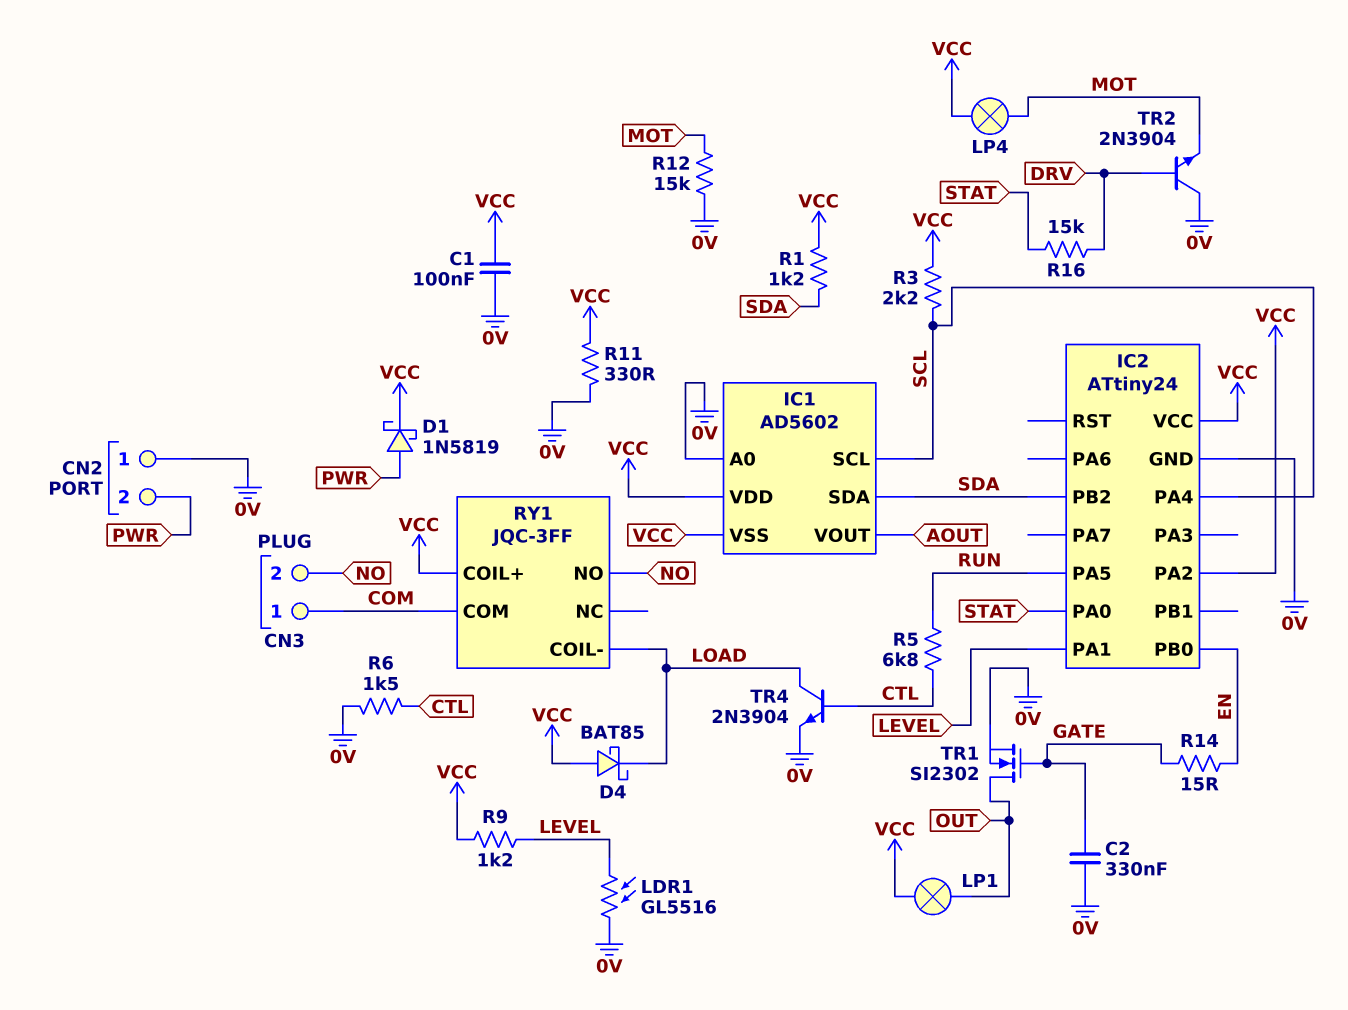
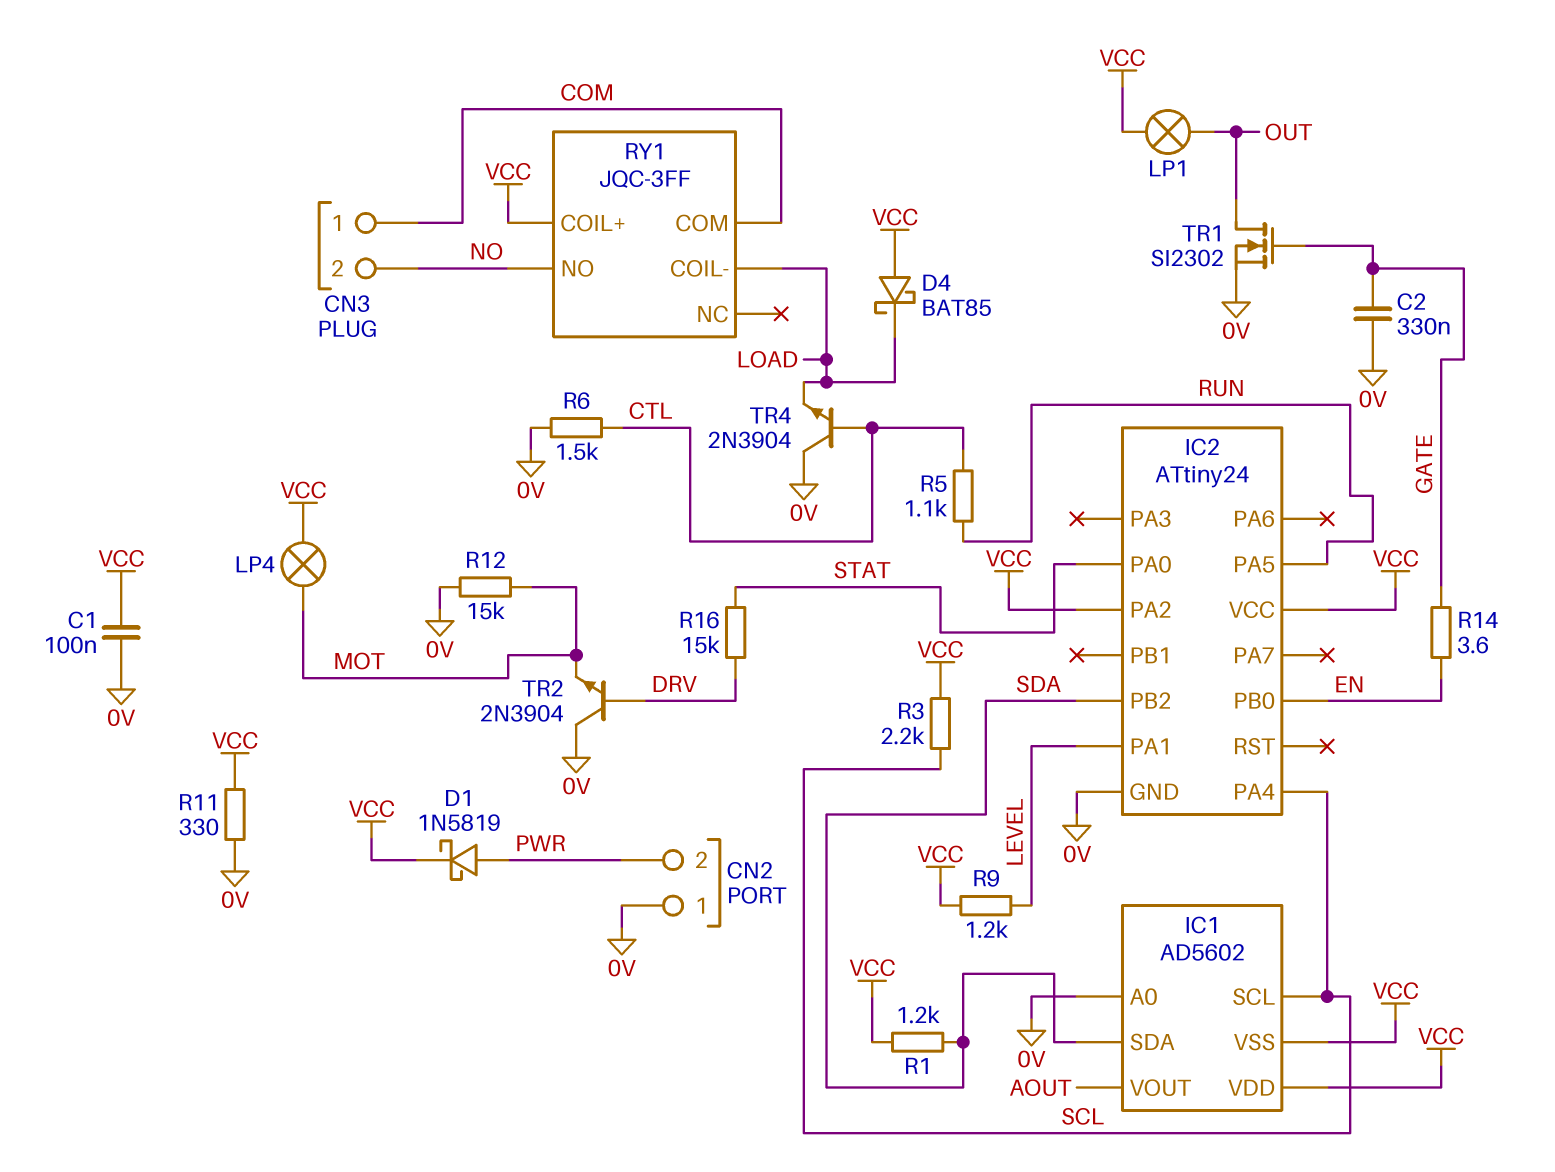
LDR1: GL5516 (0V, LEVEL) -> none
R5: 6.8k (CTL, RUN) -> 1.1k (CTL, RUN)
R14: 15 (EN, GATE) -> 3.6 (EN, GATE)
TR4: NPN 2N3904 (B CTL, C LOAD, E 0V) -> NPN 2N3904 (B CTL, C 0V, E LOAD)

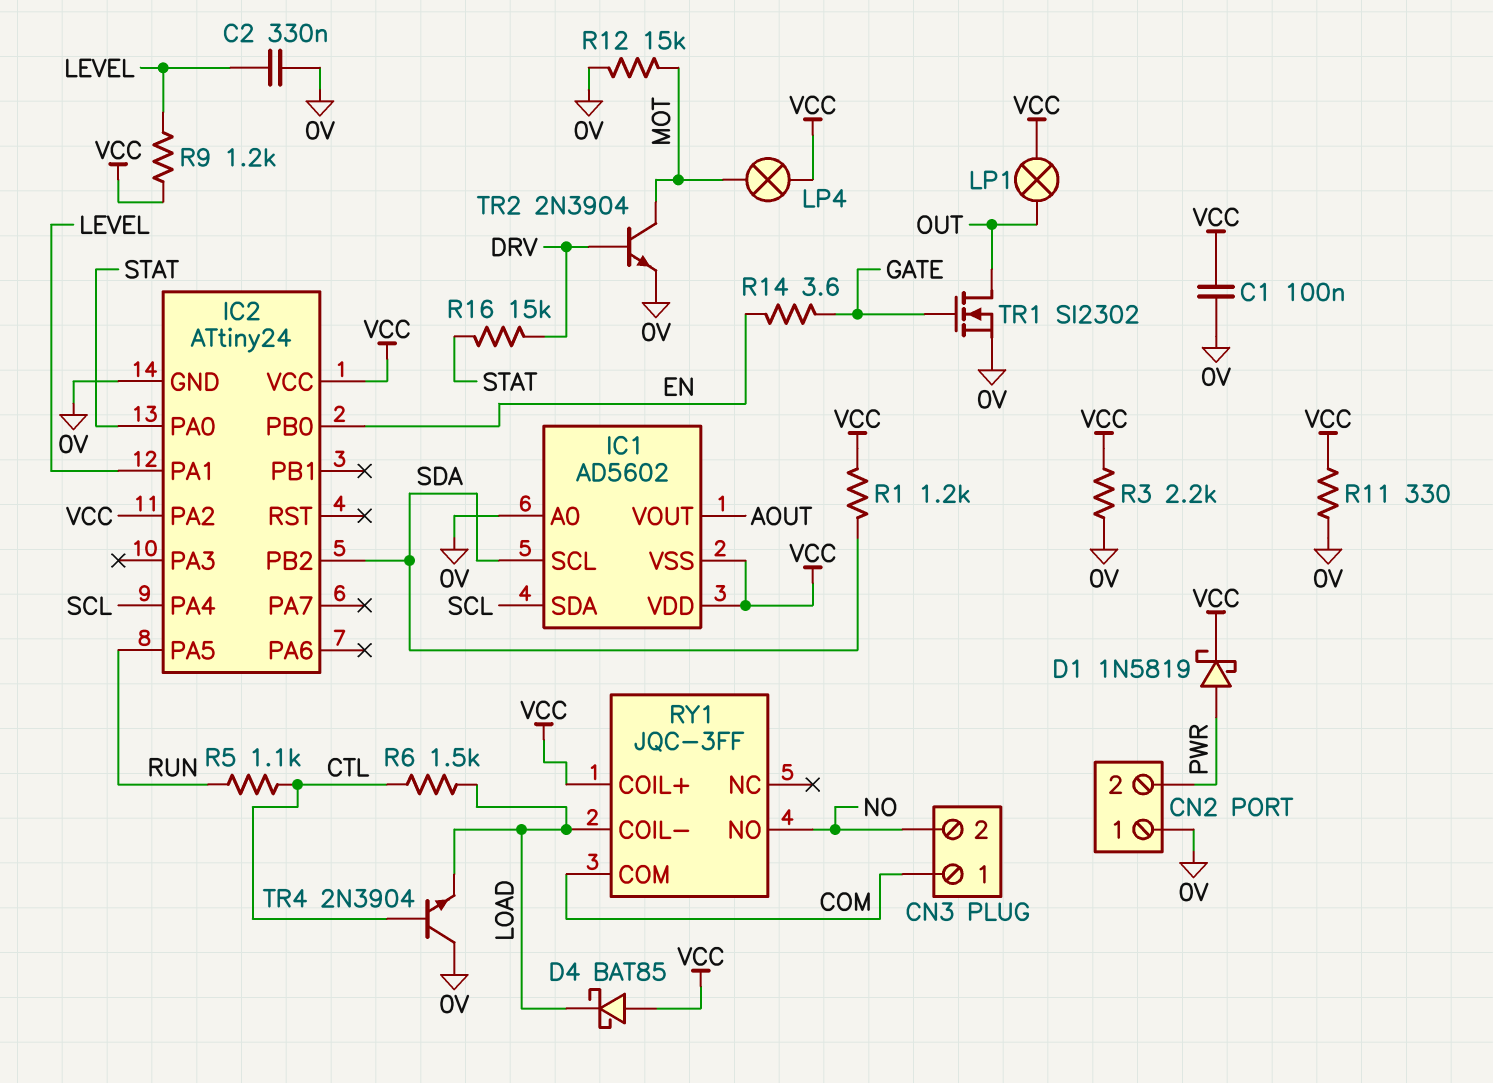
C2: 330nF (0V, GATE) -> 330nF (0V, LEVEL)
IC1 pin SCL: SCL -> SDA
IC1 pin SDA: SDA -> SCL
R3: 2.2k (SCL, VCC) -> 2.2k (0V, VCC)
R6: 1.5k (0V, CTL) -> 1.5k (CTL, LOAD)
TR2: NPN 2N3904 (B DRV, C 0V, E MOT) -> NPN 2N3904 (B DRV, C MOT, E 0V)

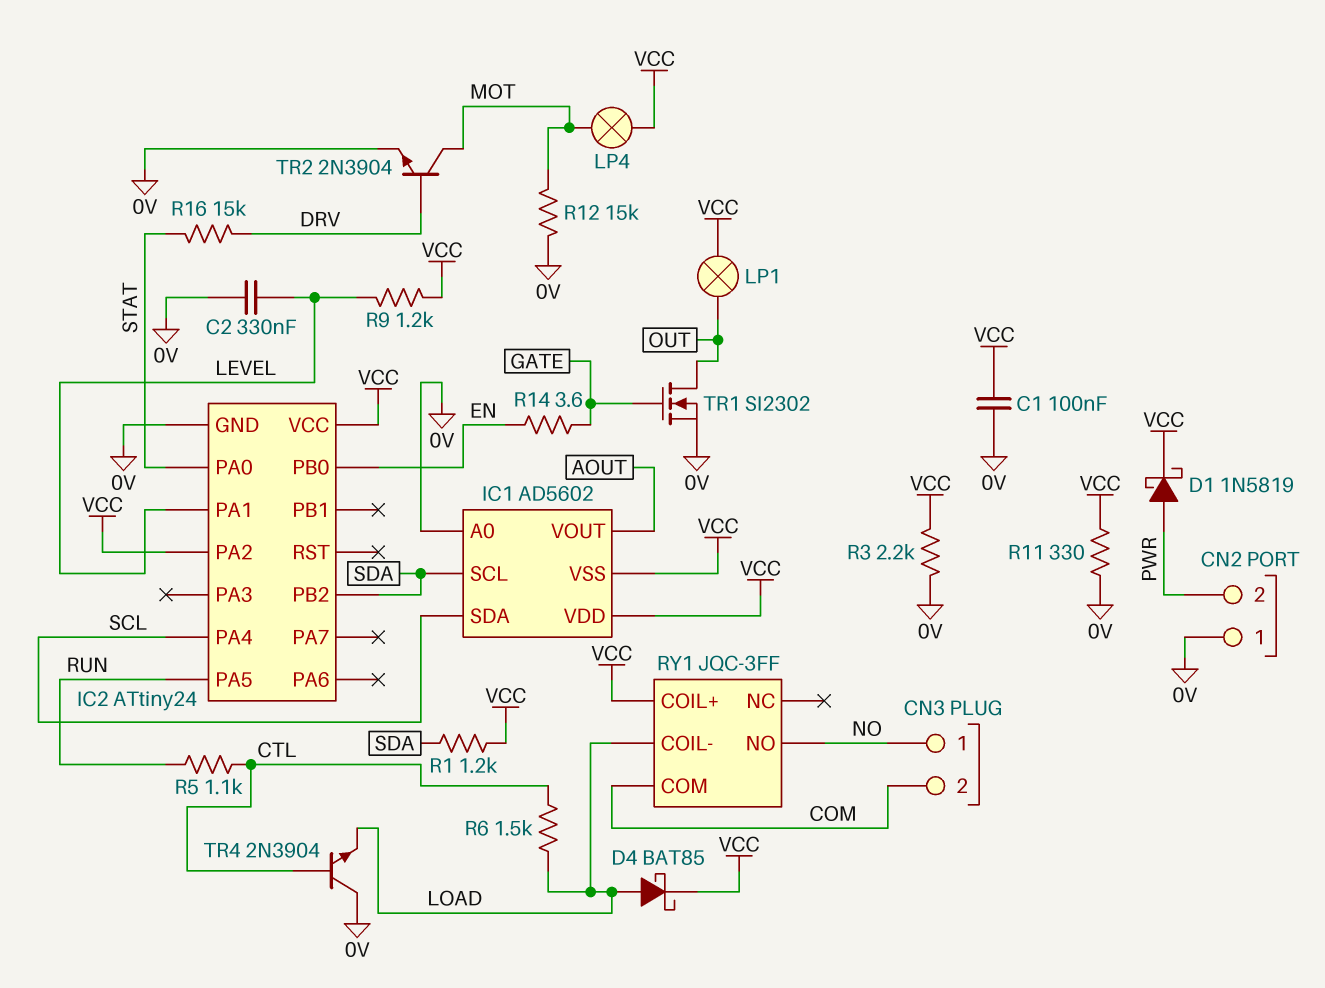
CN3 pin 1: COM -> NO
CN3 pin 2: NO -> COM
D4: schottky BAT85 (A VCC, K LOAD) -> schottky BAT85 (A LOAD, K VCC)

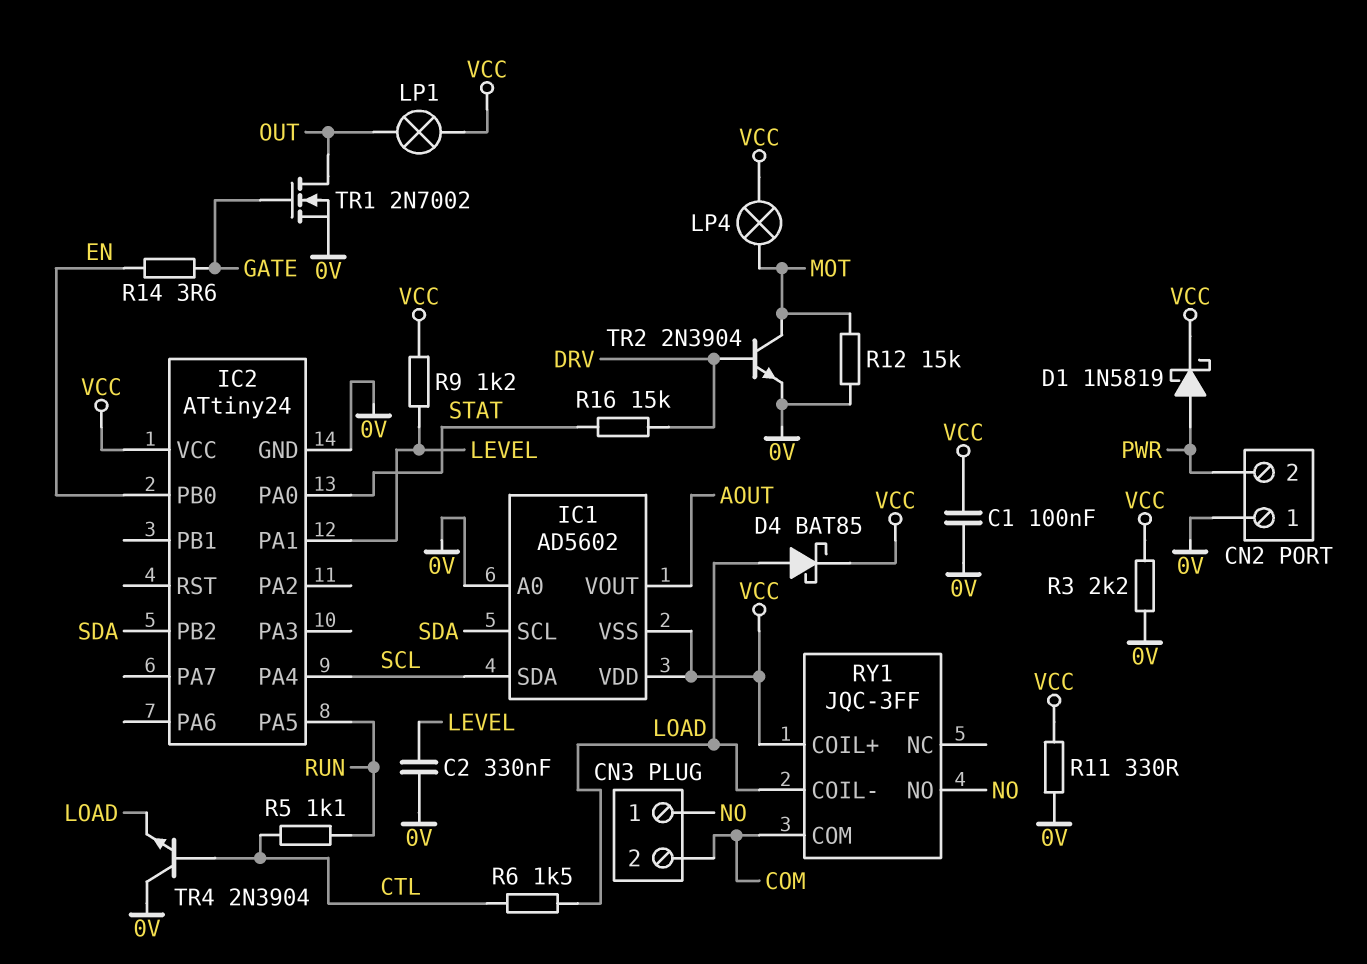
IC2 pin PA2: VCC -> none
R1: 1.2k (SDA, VCC) -> none
TR1: NMOS SI2302 (G GATE, D OUT, S 0V) -> NMOS 2N7002 (G GATE, D OUT, S 0V)

